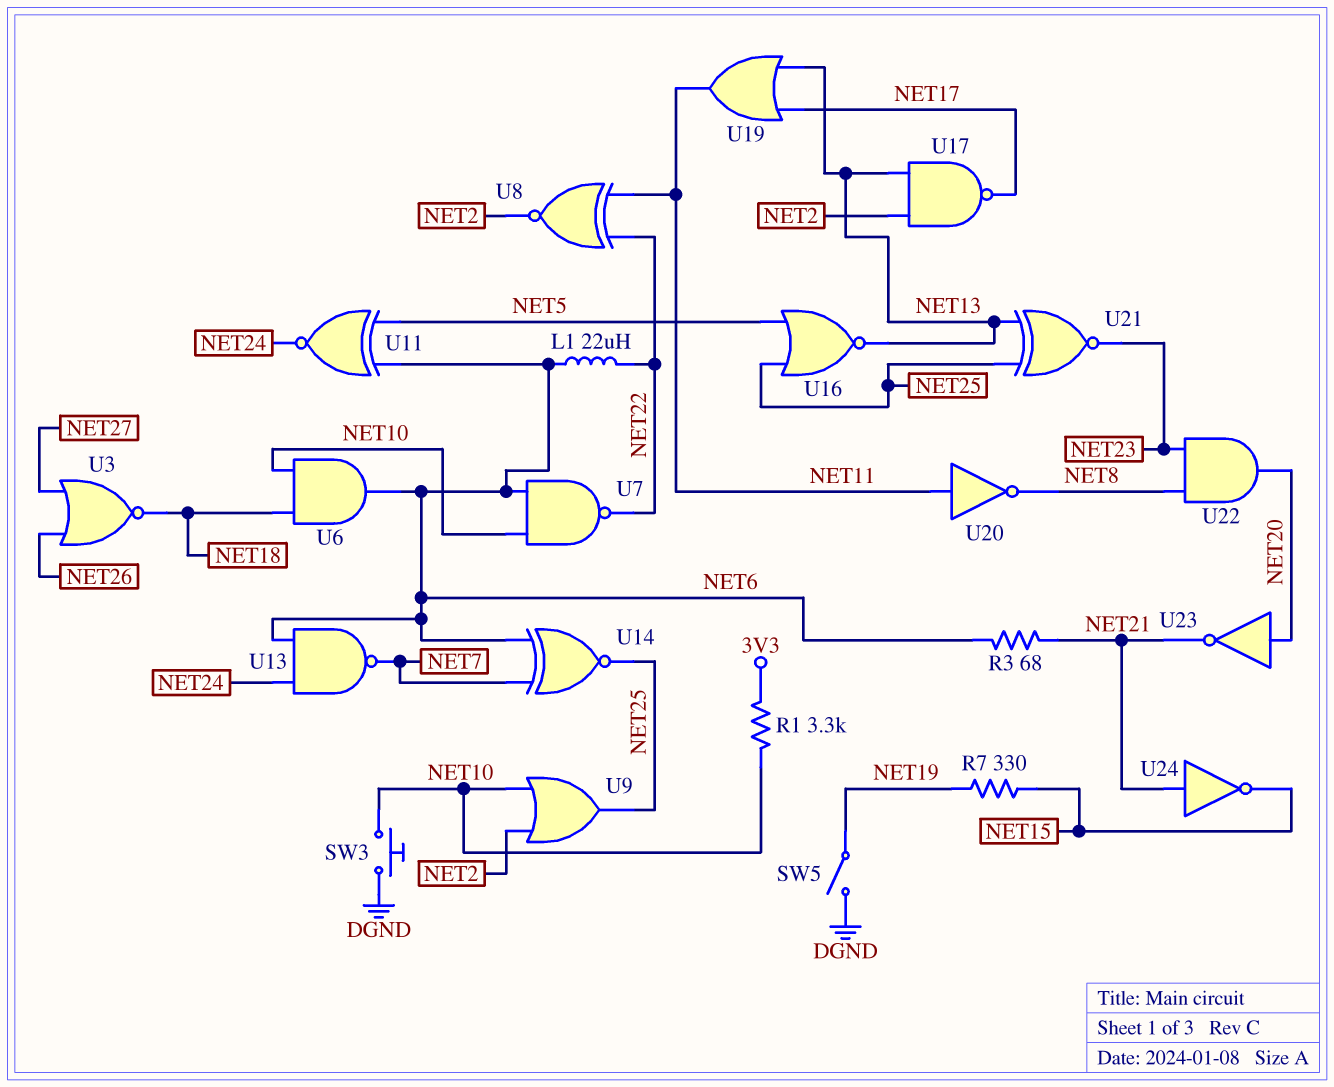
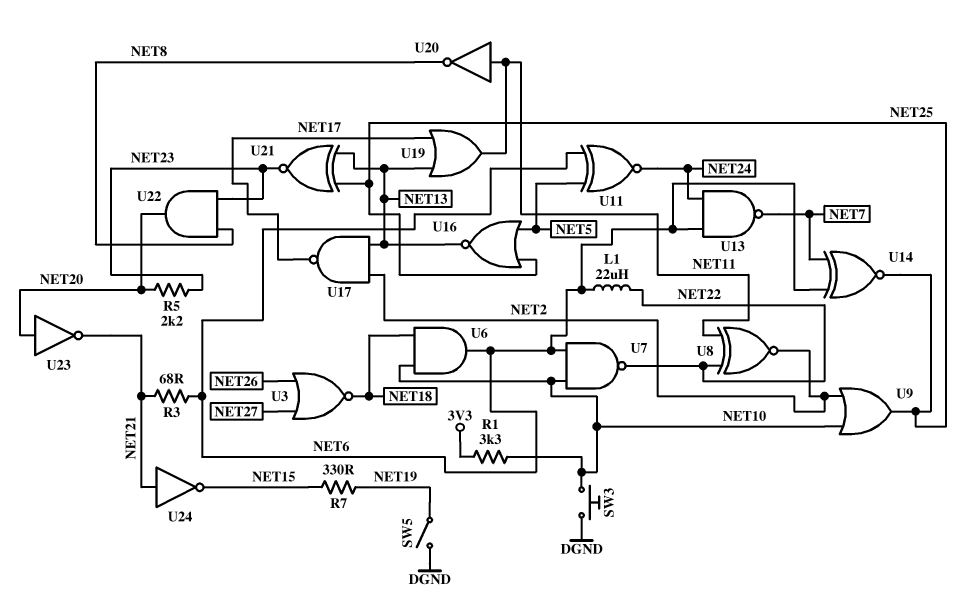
R5: none -> 2.2k (NET20, NET23)

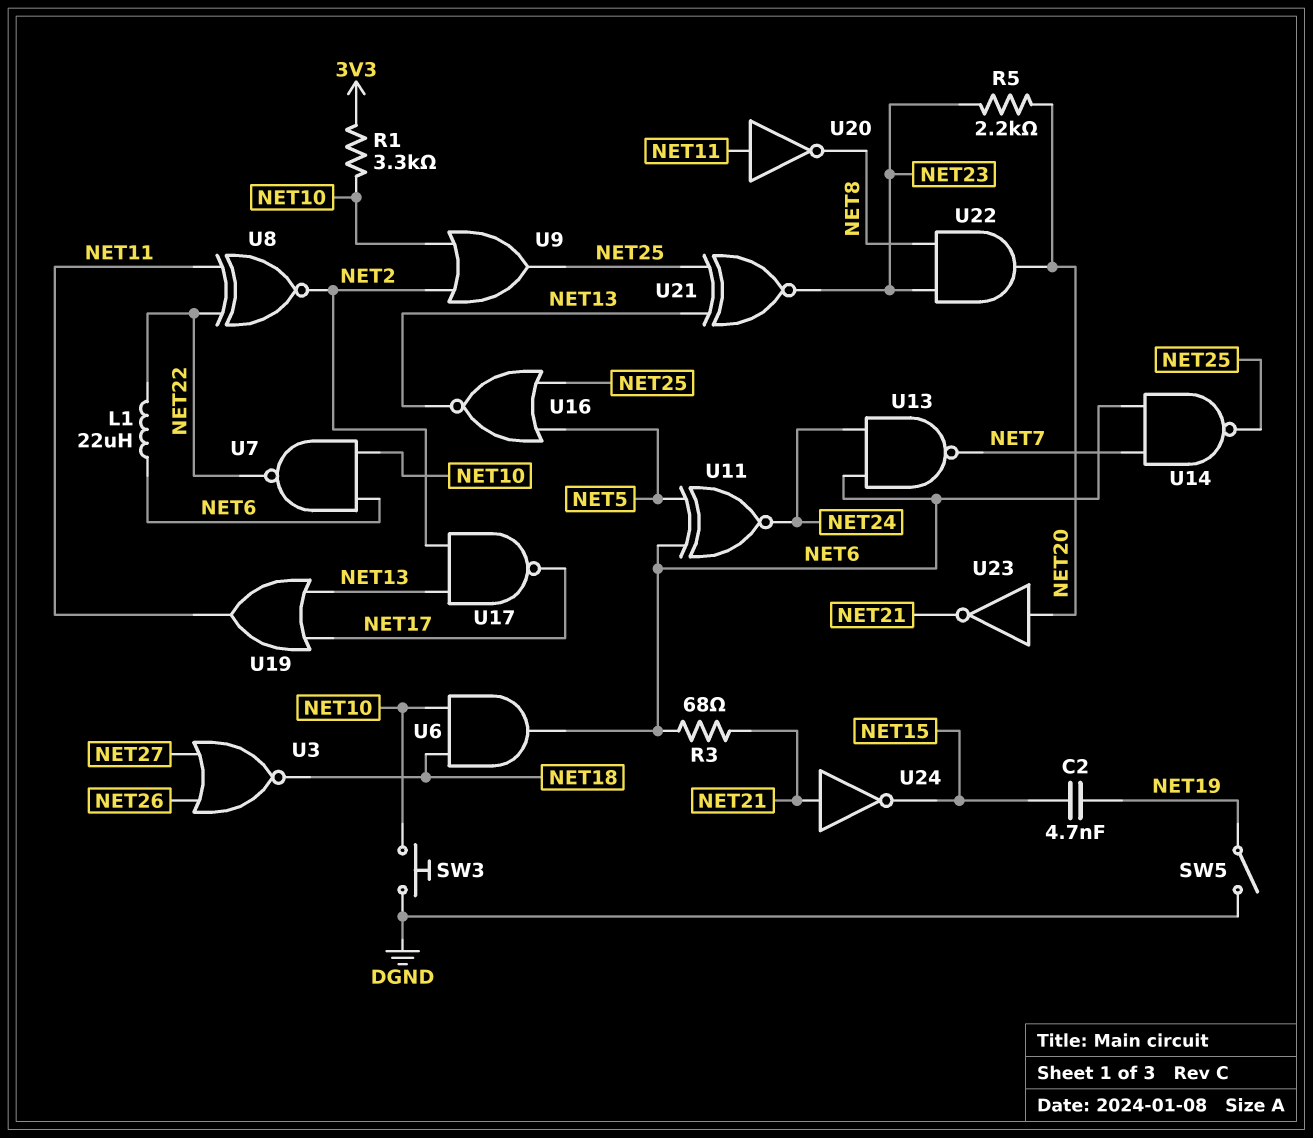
C2: none -> 4.7nF (NET15, NET19)
R7: 330 (NET15, NET19) -> none
U14: XNOR (in NET6, in NET7, out NET25) -> NAND (in NET6, in NET7, out NET25)

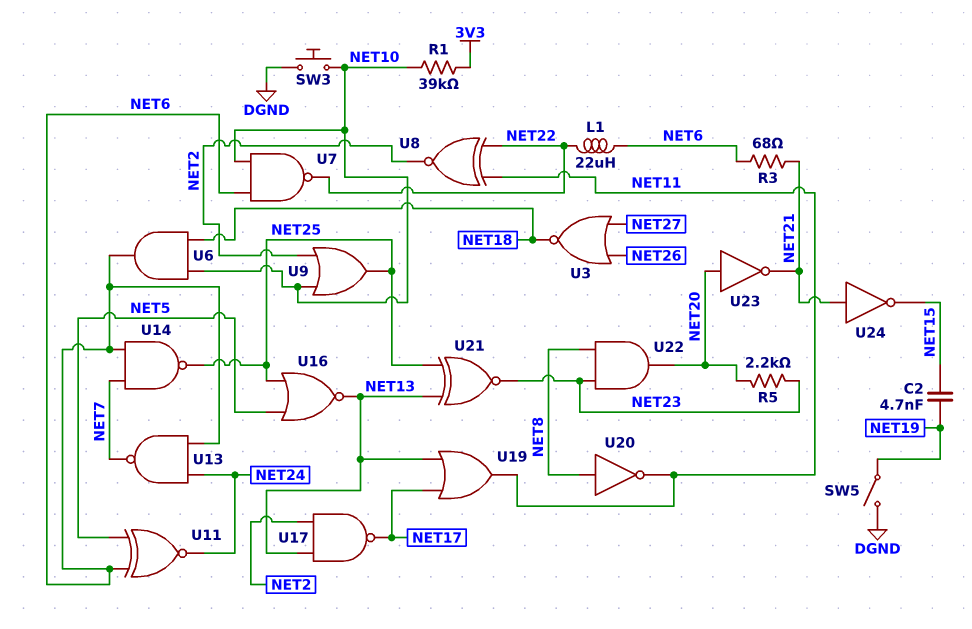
R1: 3.3k (3V3, NET10) -> 39k (3V3, NET10)
U20: NOT (in NET11, out NET8) -> NOT (in NET8, out NET11)

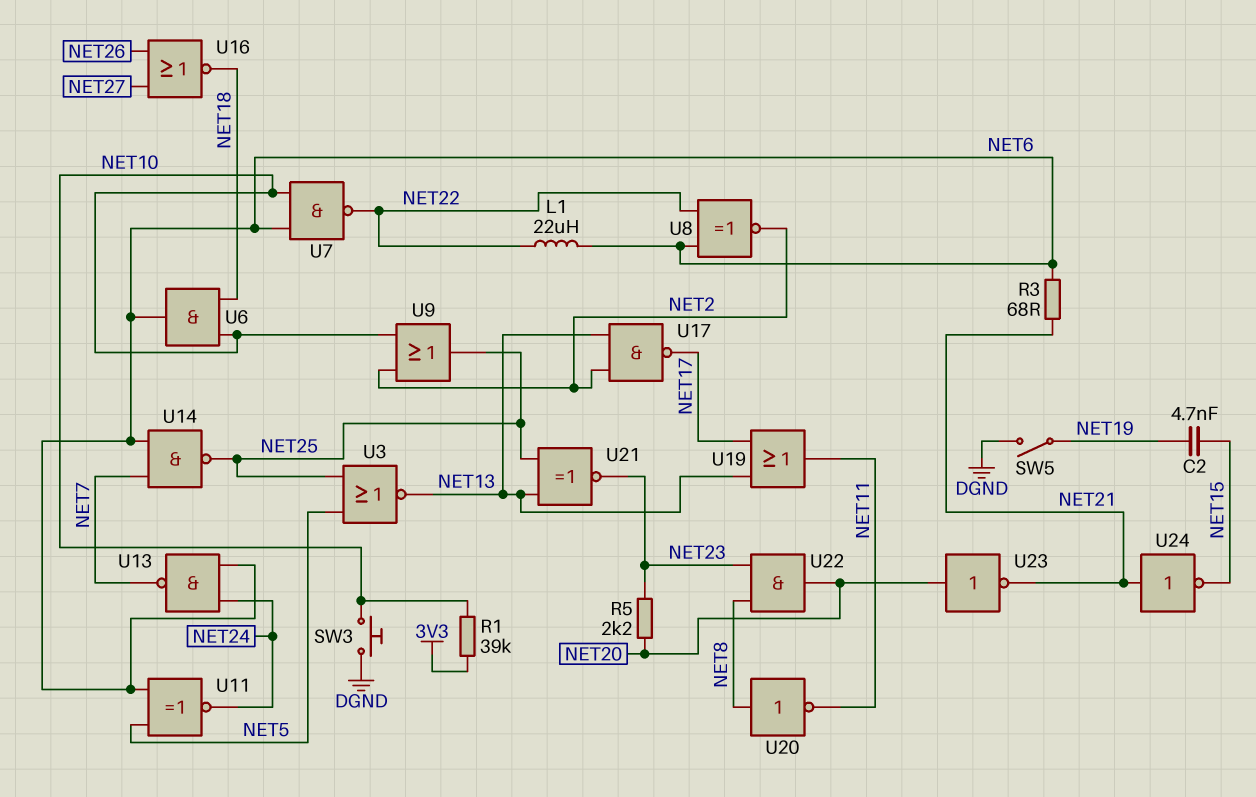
U3: NOR (in NET26, in NET27, out NET18) -> NOR (in NET5, in NET25, out NET13)
U8: XNOR (in NET11, in NET22, out NET2) -> XNOR (in NET6, in NET22, out NET2)
U16: NOR (in NET5, in NET25, out NET13) -> NOR (in NET26, in NET27, out NET18)

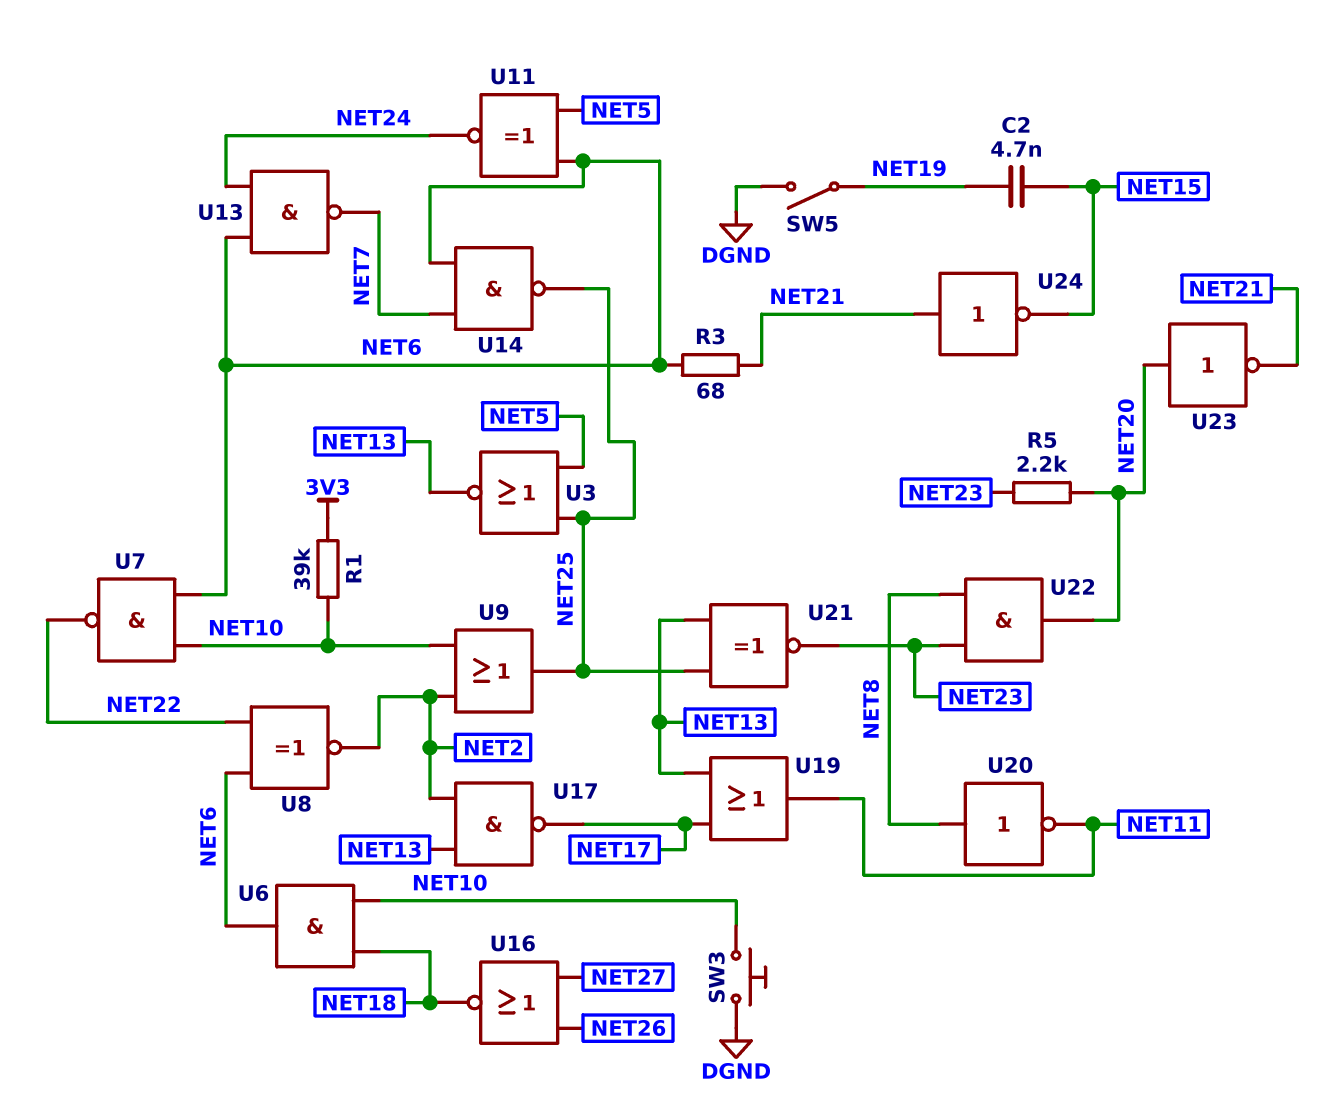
L1: 22uH (NET6, NET22) -> none

